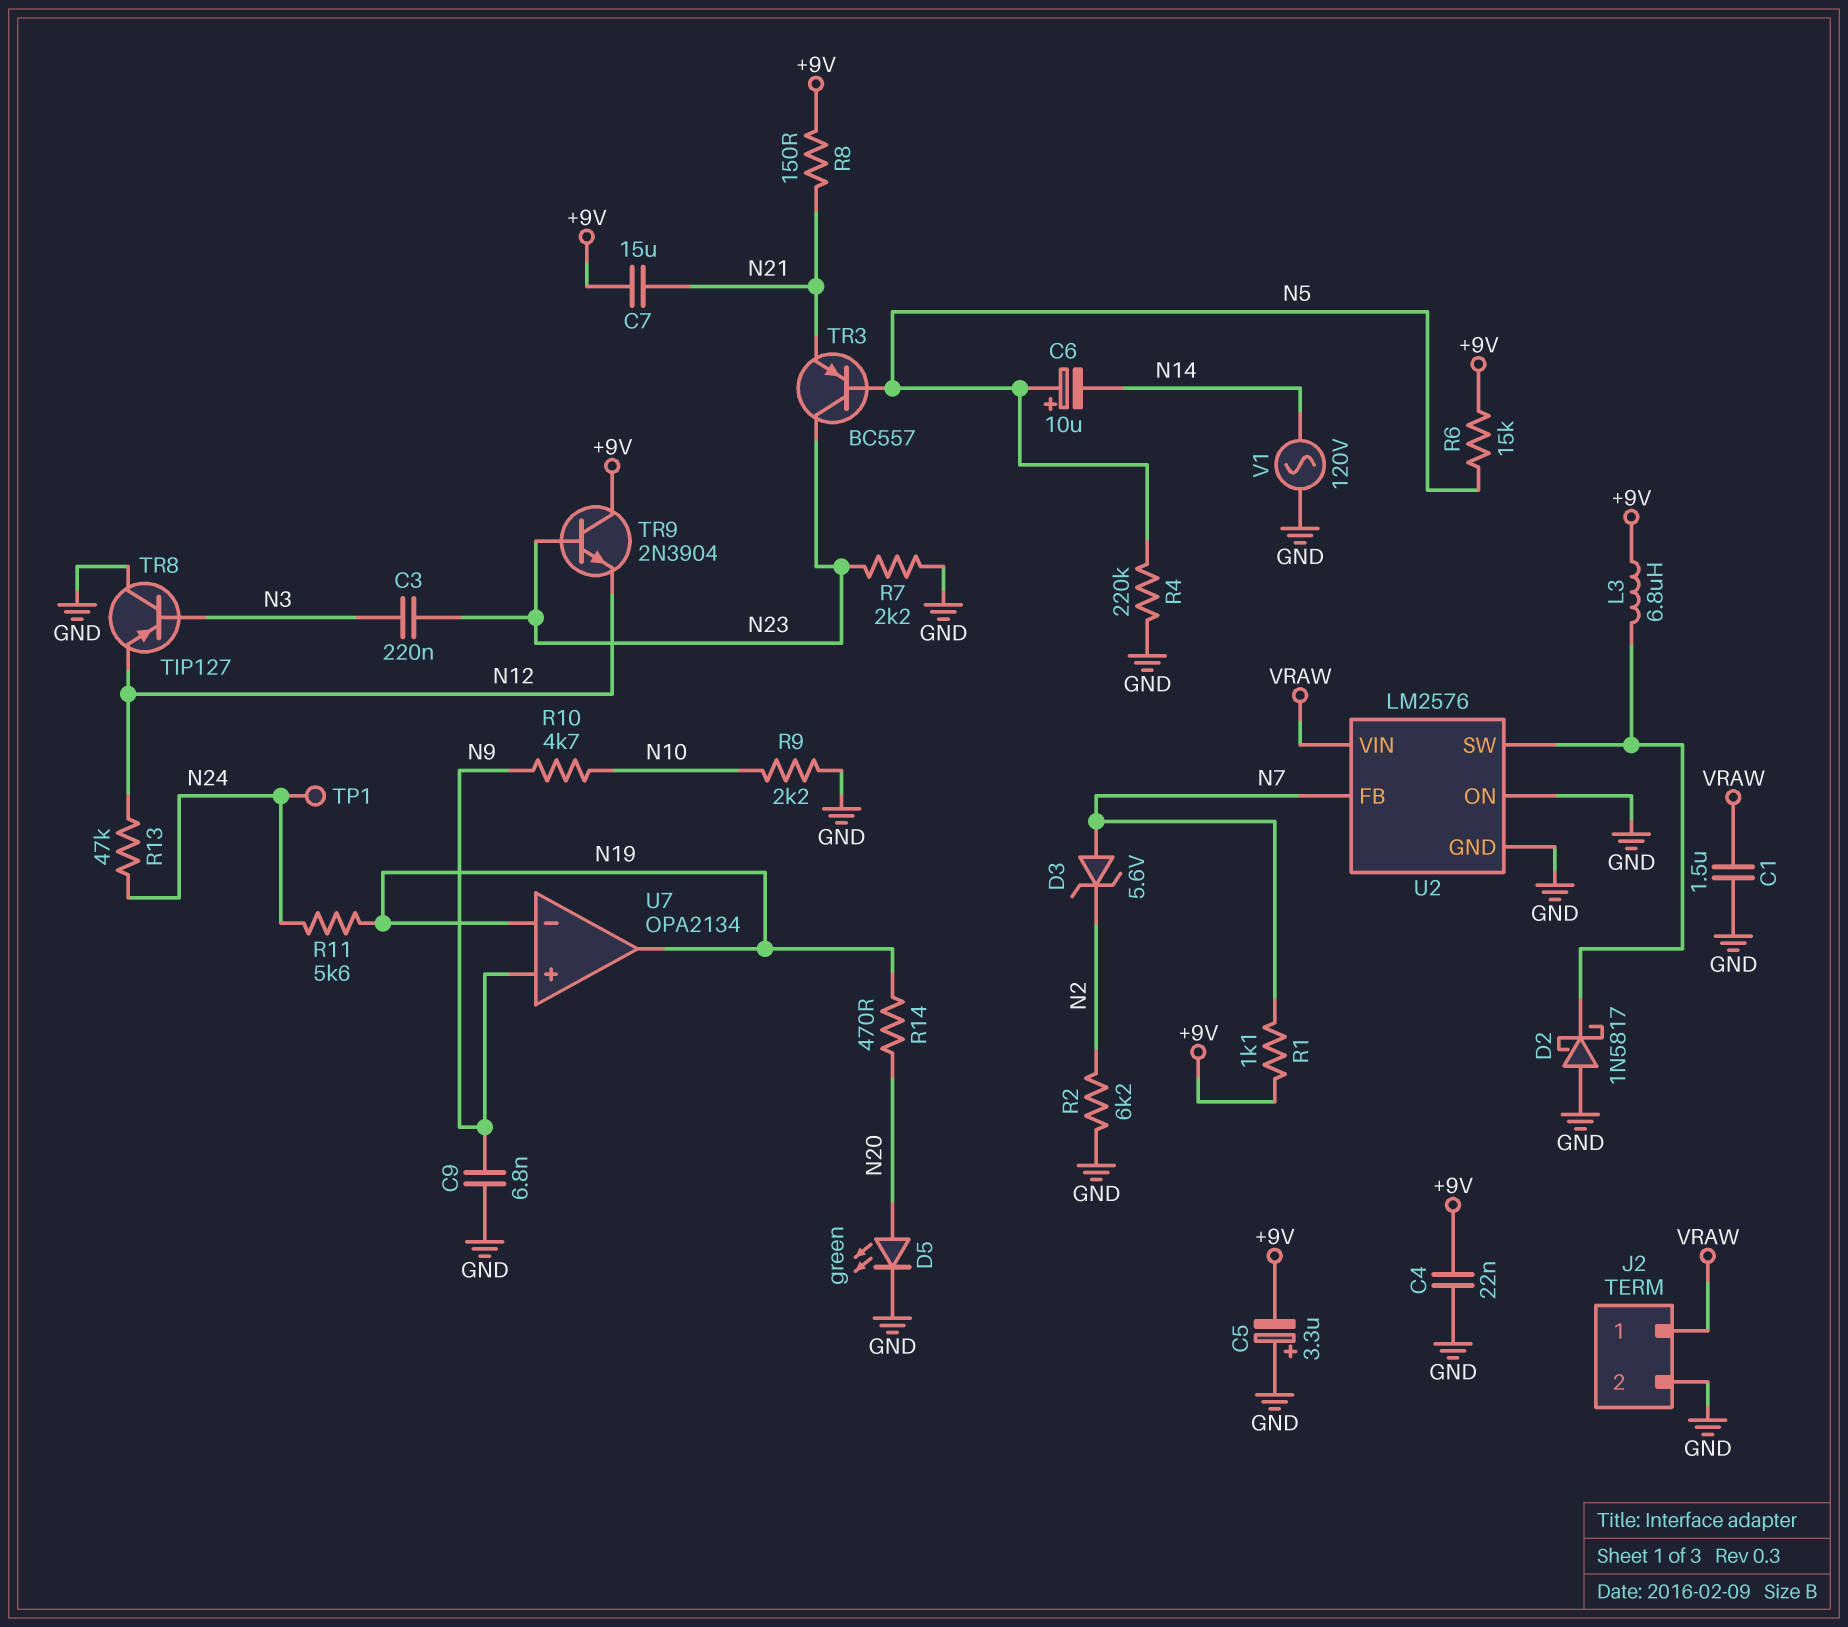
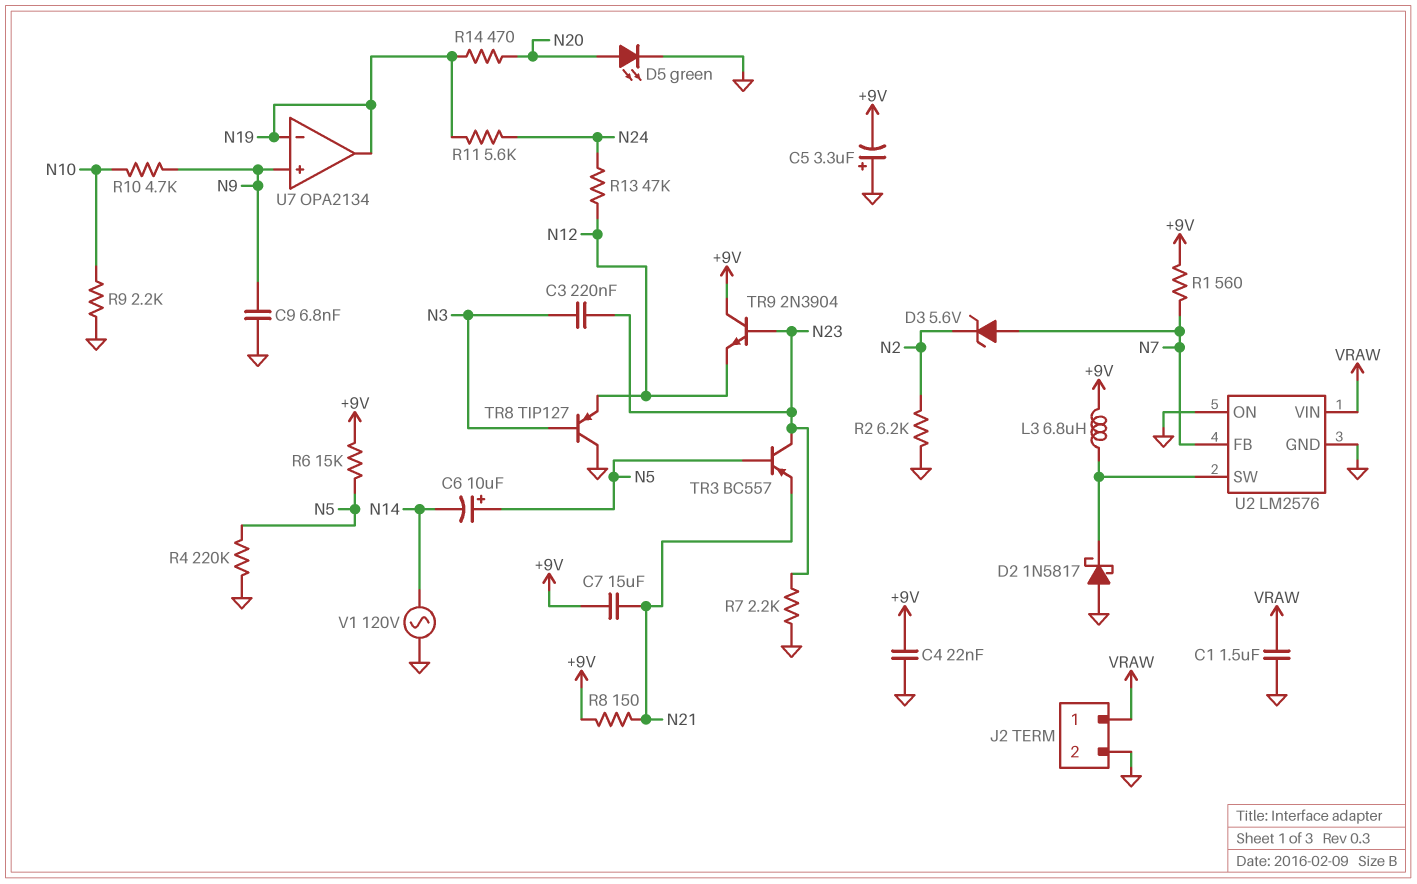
R1: 1.1k (+9V, N7) -> 560 (+9V, N7)
TP1: test point (N24) -> none

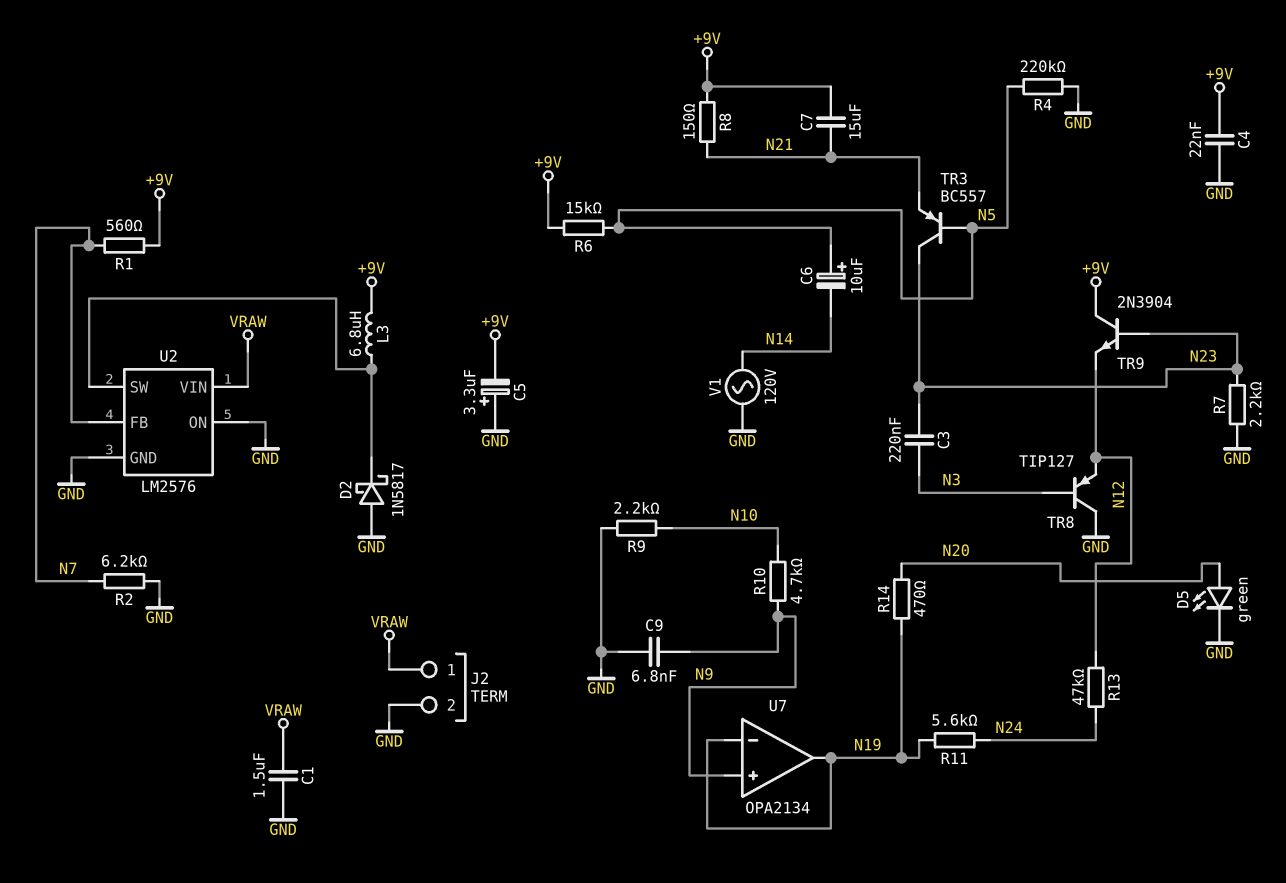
D3: zener 5.6V (A N7, K N2) -> none
R2: 6.2k (GND, N2) -> 6.2k (GND, N7)

